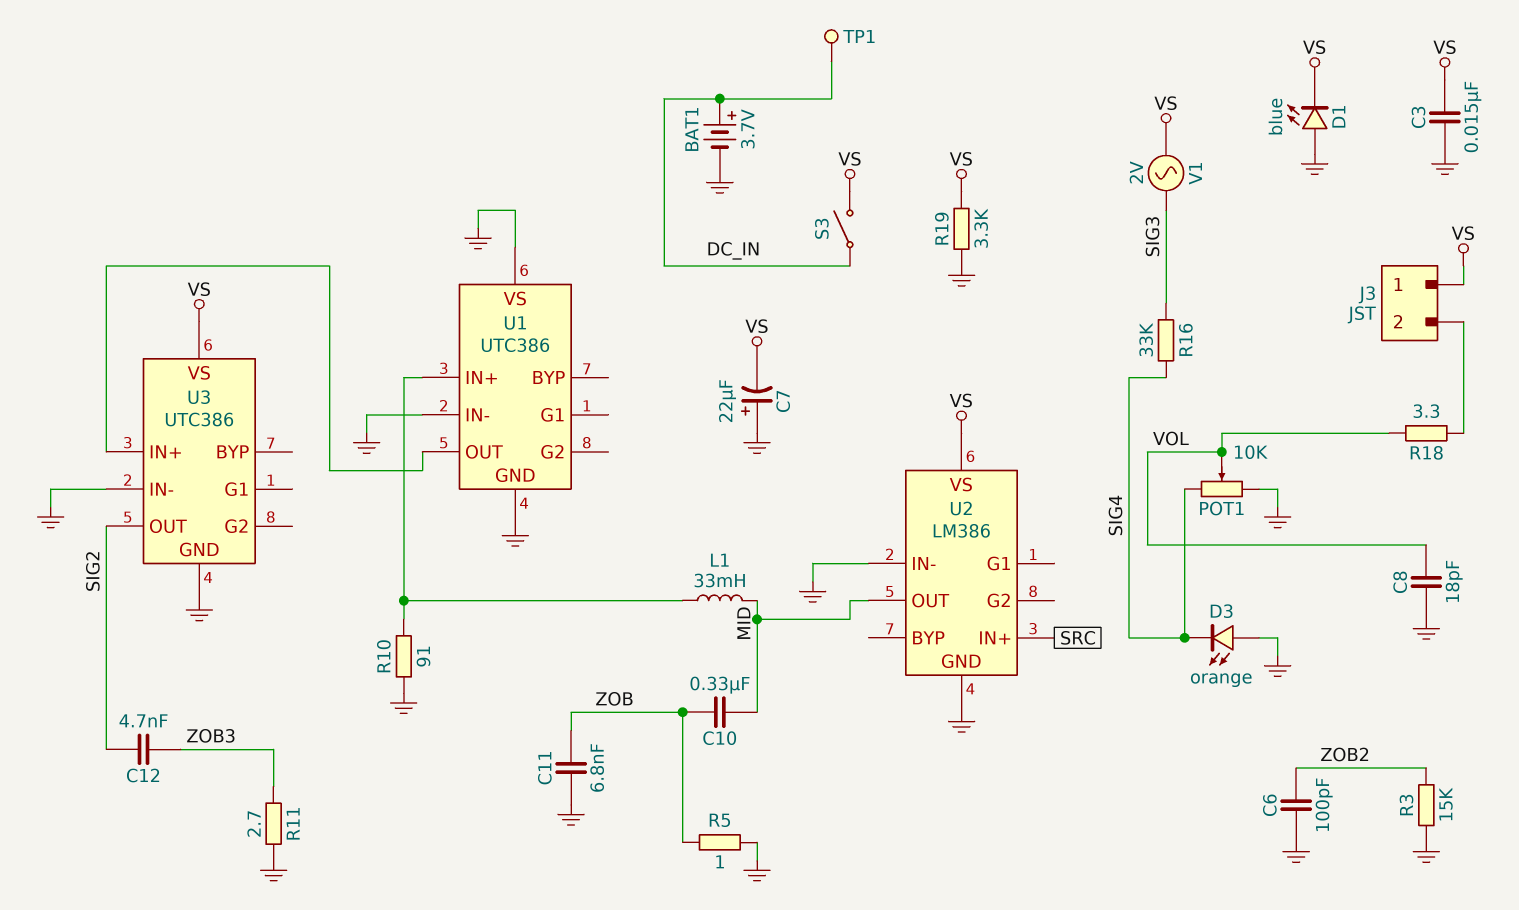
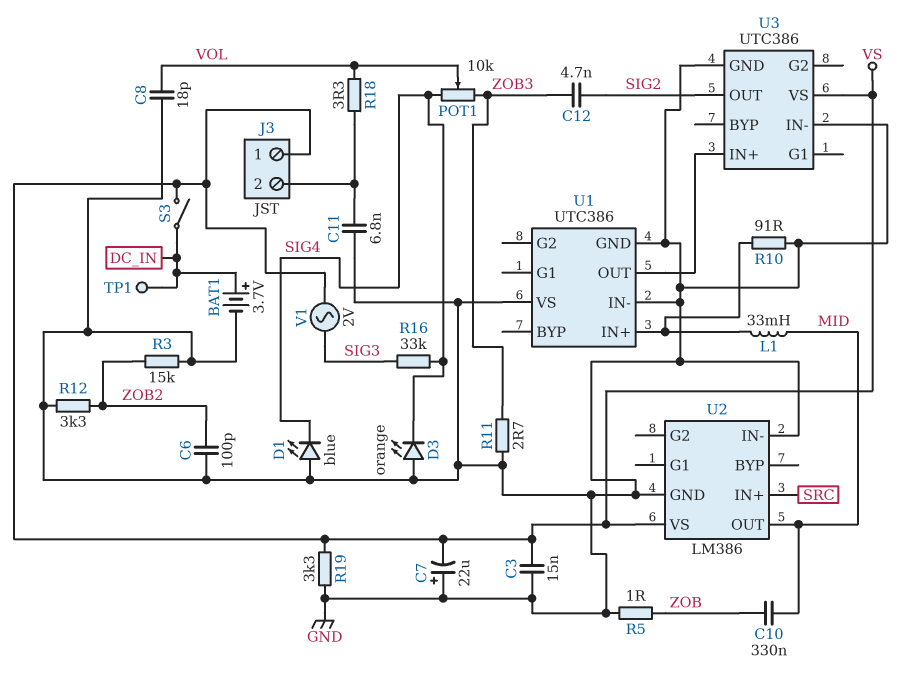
C11: 6.8nF (GND, ZOB) -> 6.8nF (GND, J3/2)
D1: LED blue (A GND, K VS) -> LED blue (A GND, K SIG4)
POT1: 10k (GND, SIG4, wiper VOL) -> 10k (SIG4, ZOB3, wiper VOL)
R12: none -> 3.3k (GND, ZOB2)

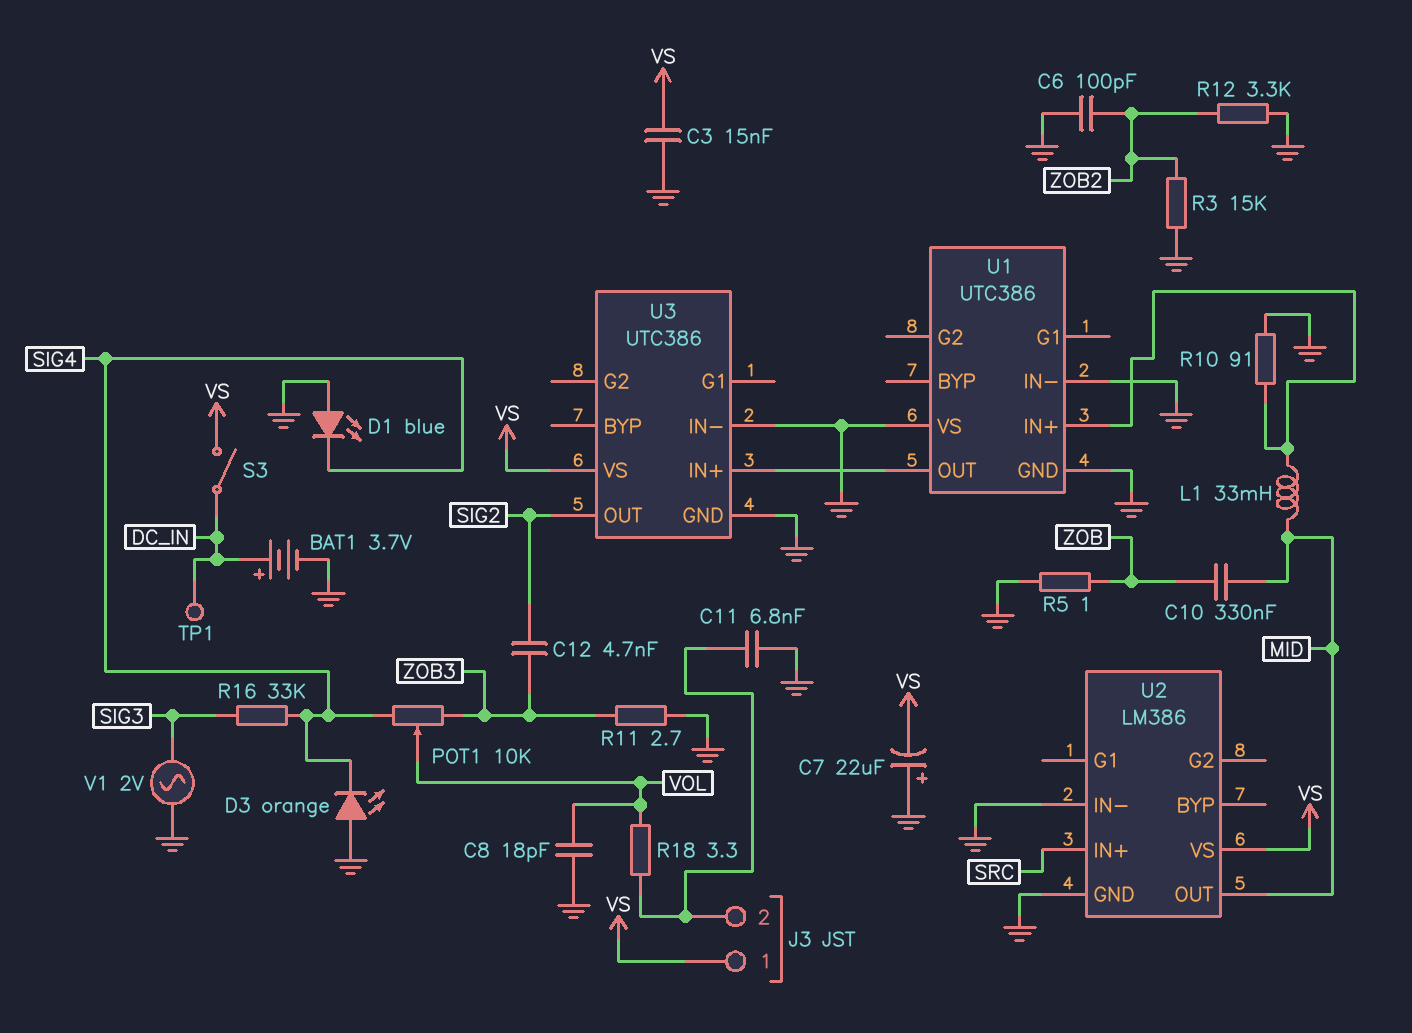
R19: 3.3k (GND, VS) -> none
V1: AC 2V (SIG3, VS) -> AC 2V (GND, SIG3)

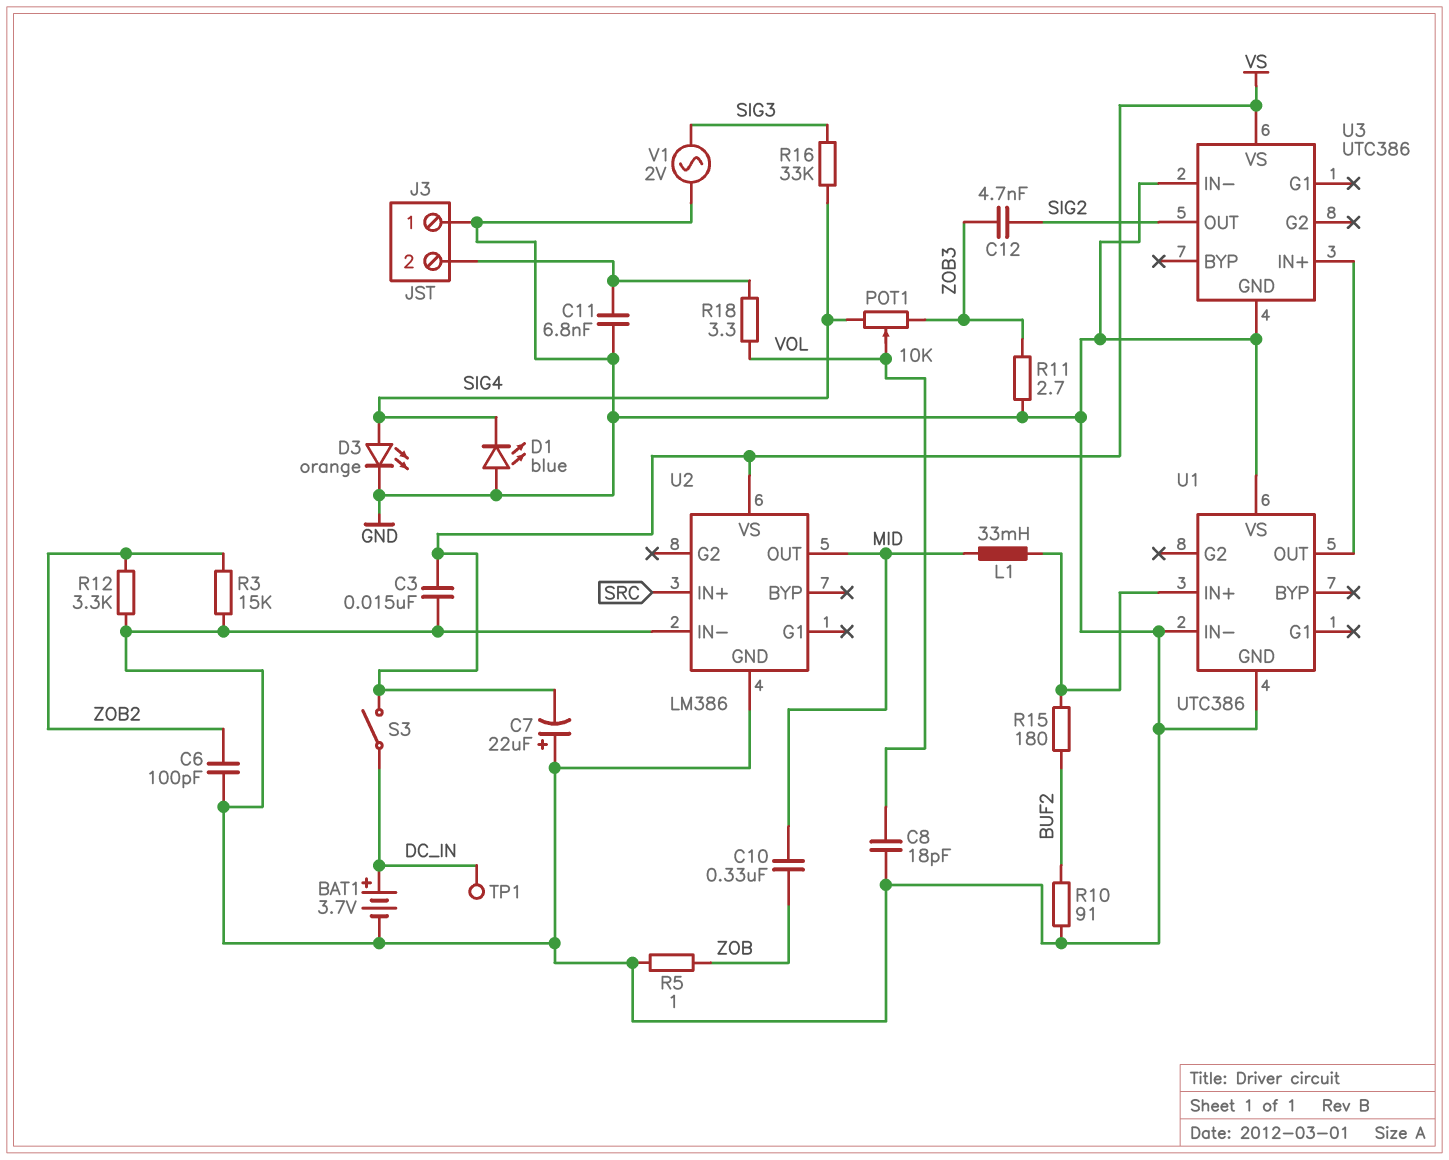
D3: LED orange (A GND, K SIG4) -> LED orange (A SIG4, K GND)
J3 pin 1: VS -> GND
R10: 91 (GND, U1/IN+) -> 91 (BUF2, GND)
R15: none -> 180 (BUF2, U1/IN+)

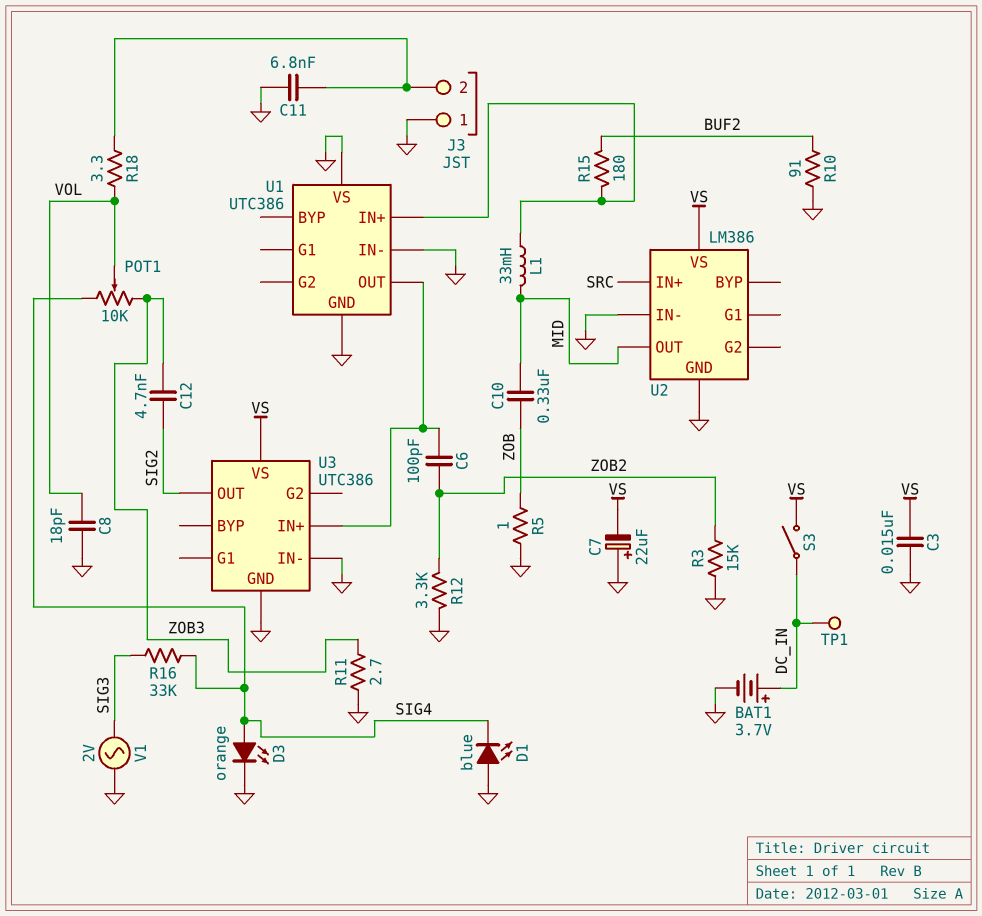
C6: 100pF (GND, ZOB2) -> 100pF (U1/OUT, ZOB2)

